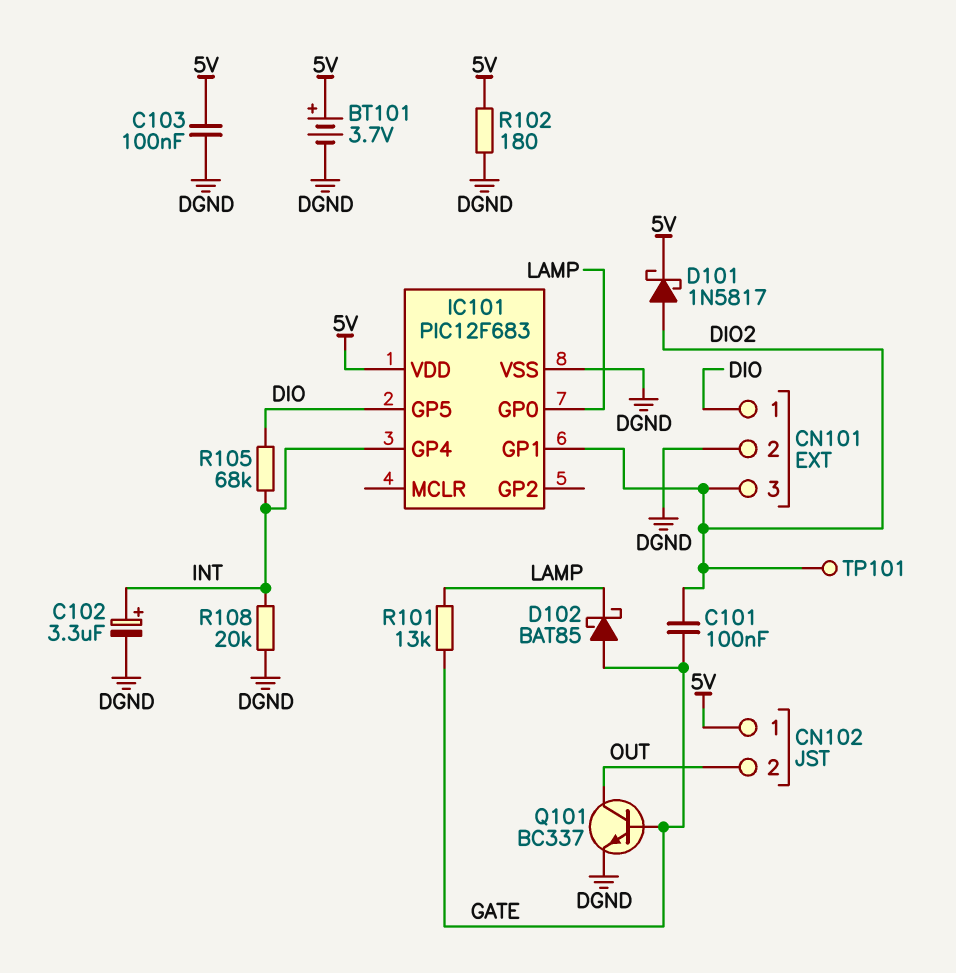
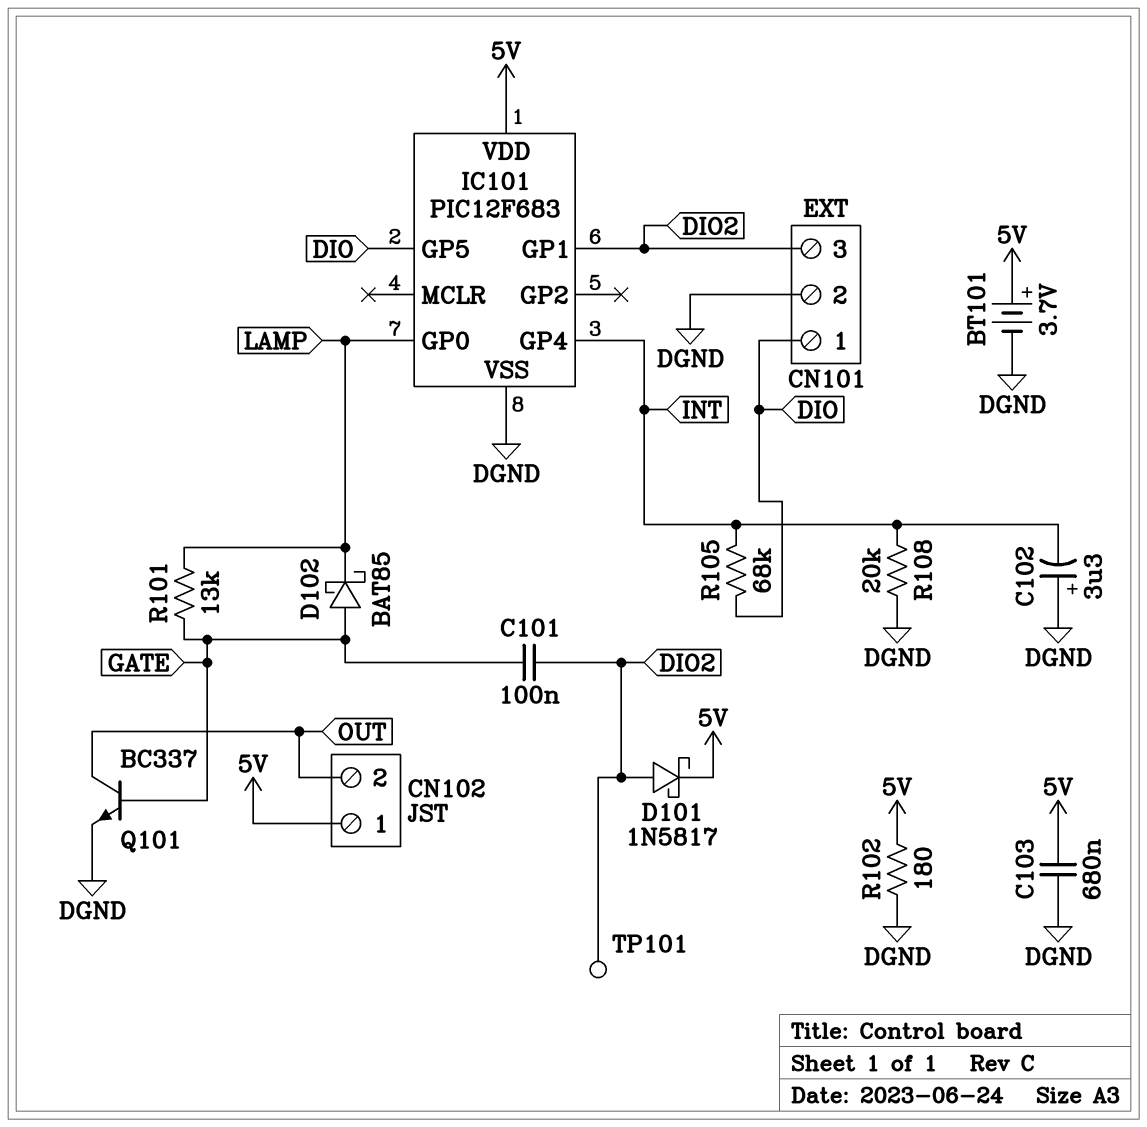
C102: 3.3uF (plus INT, minus DGND) -> 3.3uF (plus DGND, minus INT)
C103: 100nF (5V, DGND) -> 680nF (5V, DGND)

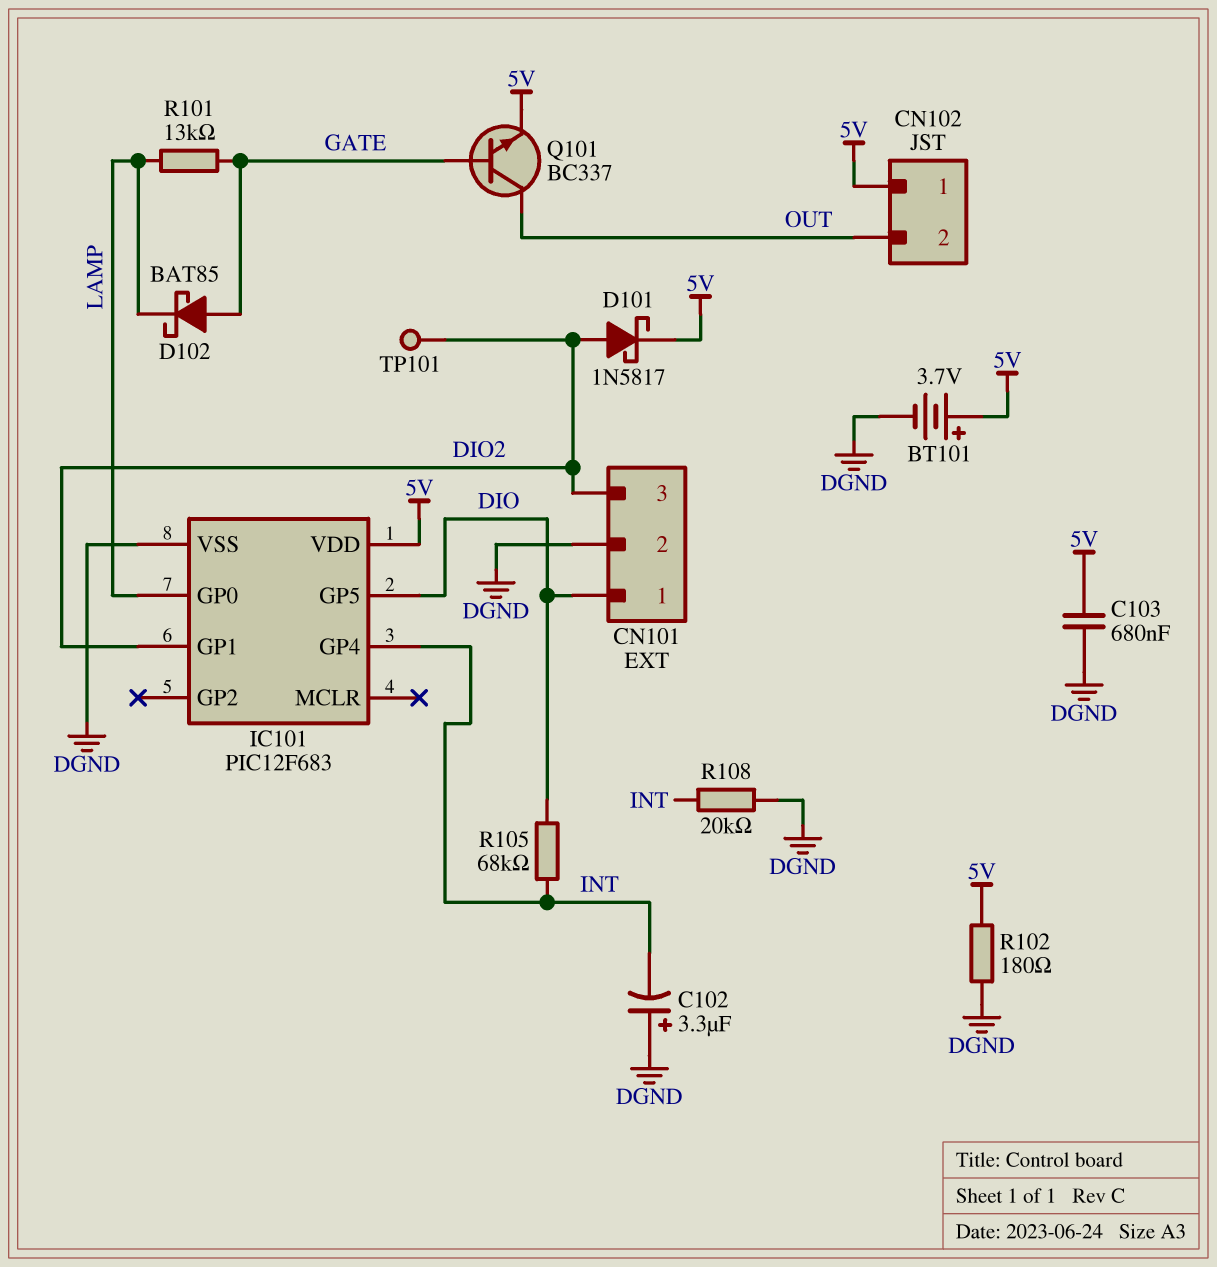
C101: 100nF (DIO2, GATE) -> none
Q101: NPN BC337 (B GATE, C OUT, E DGND) -> NPN BC337 (B GATE, C OUT, E 5V)

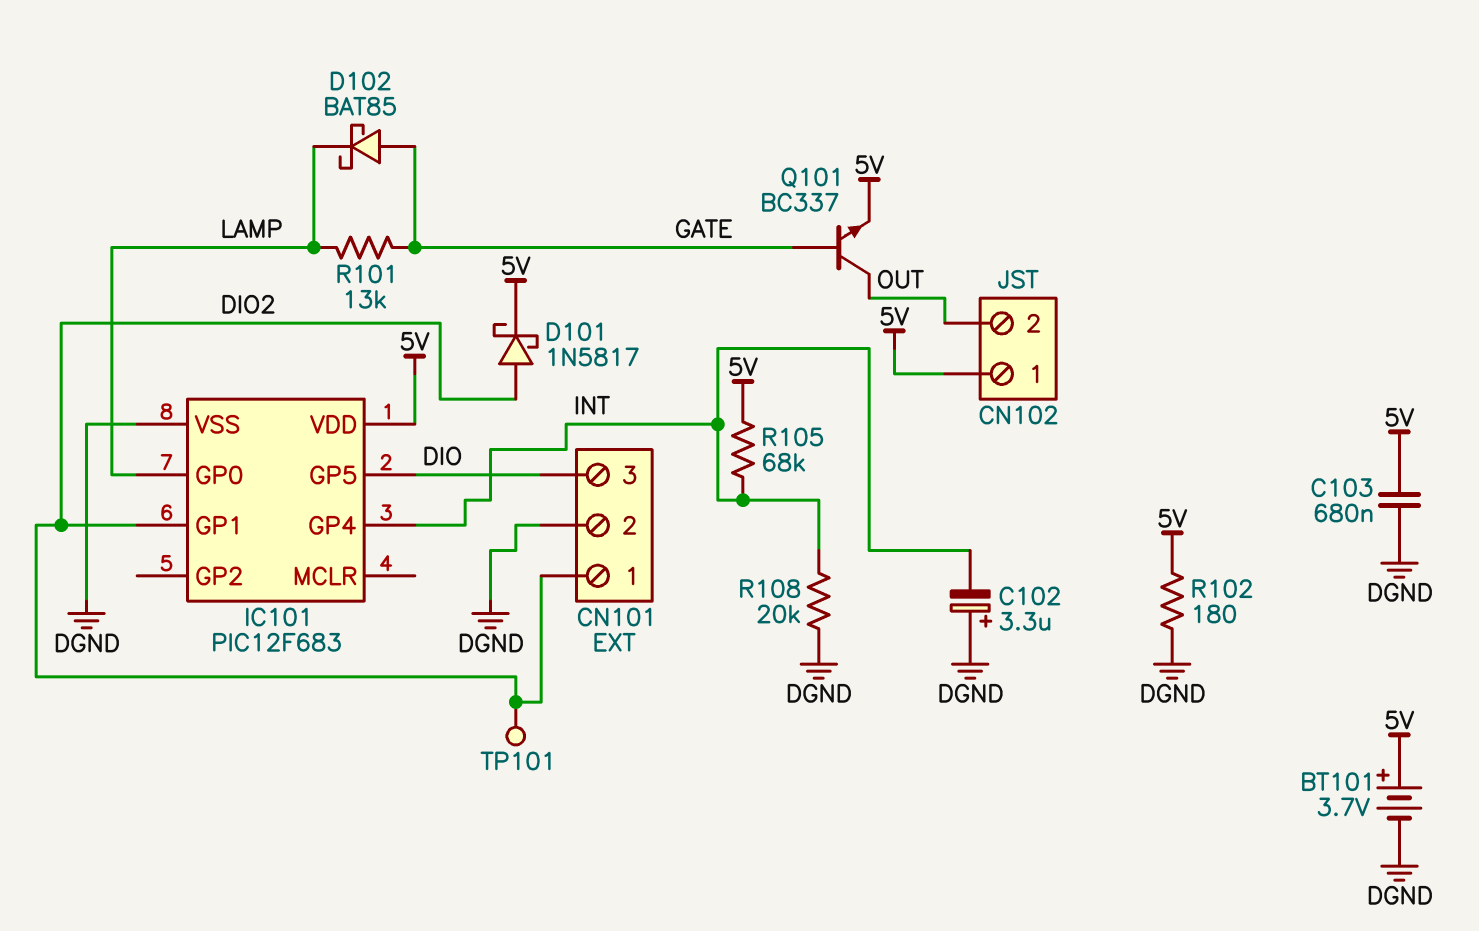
CN101 pin 1: DIO -> DIO2
CN101 pin 3: DIO2 -> DIO
R105: 68k (DIO, INT) -> 68k (5V, INT)

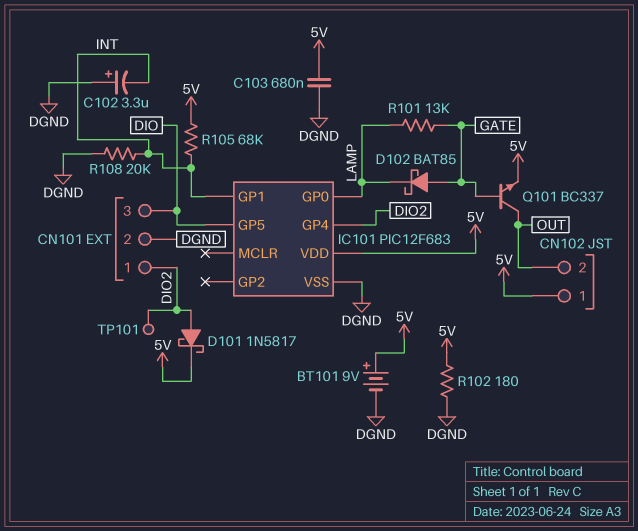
BT101: 3.7V (plus 5V, minus DGND) -> 9V (plus 5V, minus DGND)
IC101 pin GP1: DIO2 -> INT
IC101 pin GP4: INT -> DIO2

